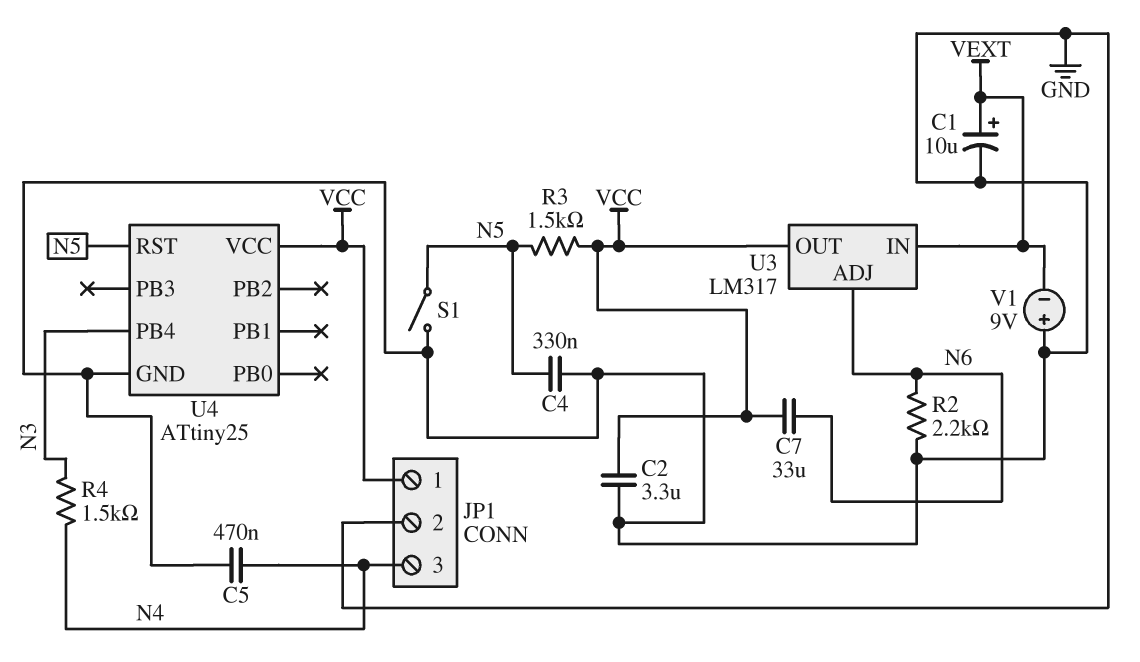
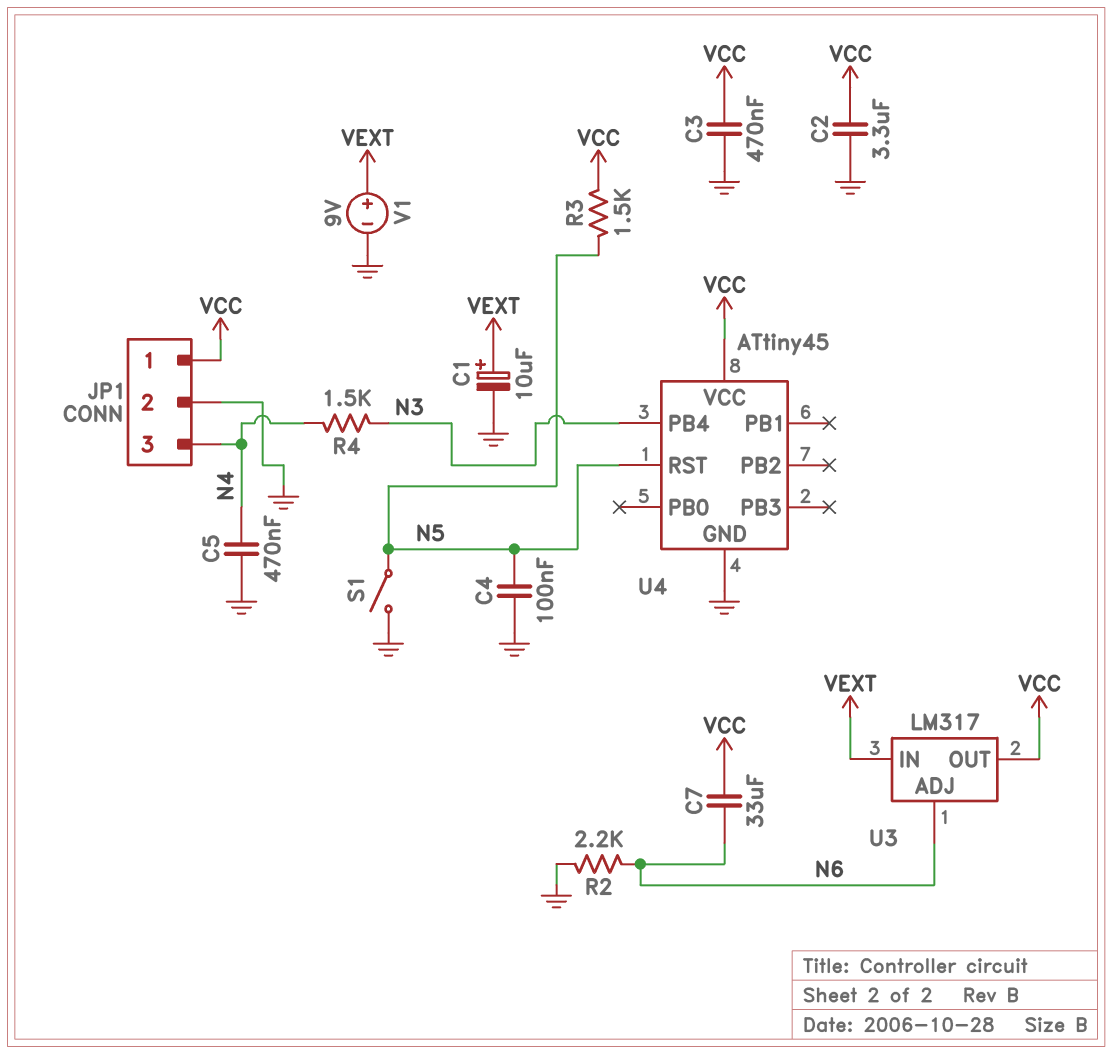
C3: none -> 470nF (GND, VCC)
C4: 330nF (GND, N5) -> 100nF (GND, N5)
U4: ATtiny25 -> ATtiny45
V1: 9V (plus GND, minus VEXT) -> 9V (plus VEXT, minus GND)

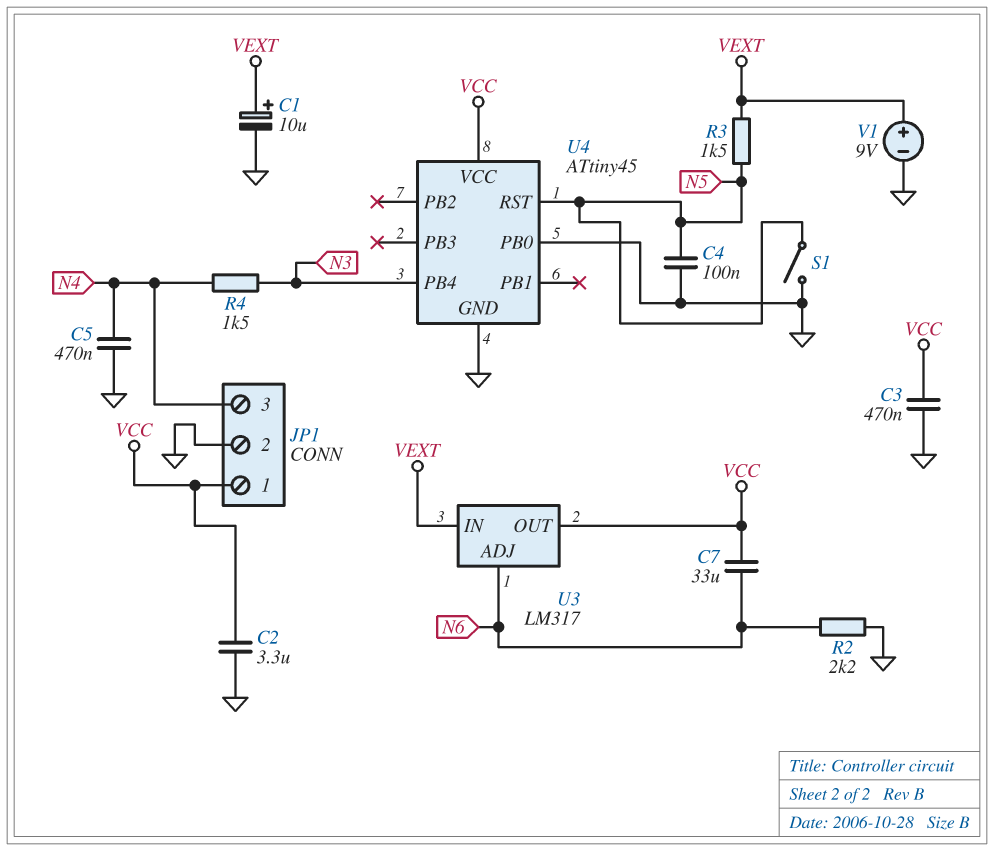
R3: 1.5k (N5, VCC) -> 1.5k (N5, VEXT)
U4 pin PB0: none -> GND

